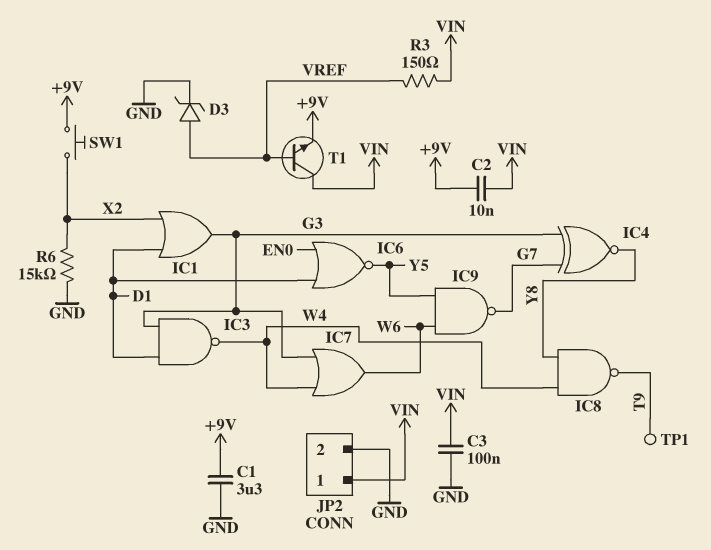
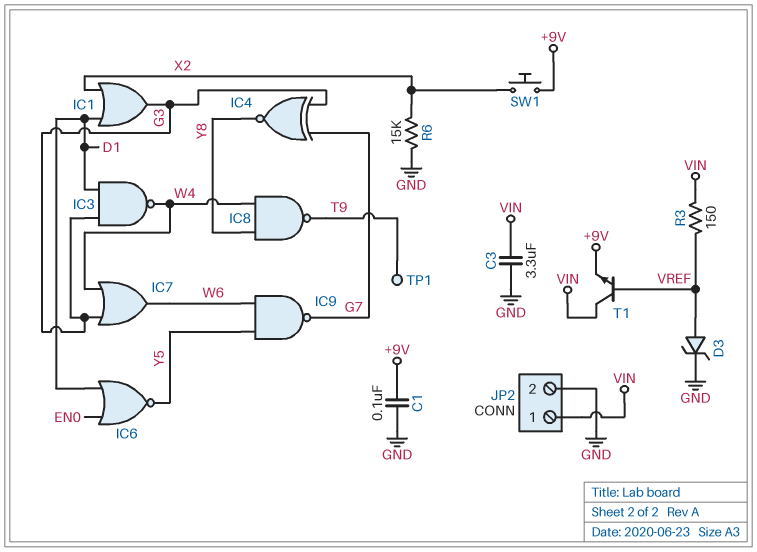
C1: 3.3uF (+9V, GND) -> 100nF (+9V, GND)
C2: 10nF (+9V, VIN) -> none
C3: 100nF (GND, VIN) -> 3.3uF (GND, VIN)

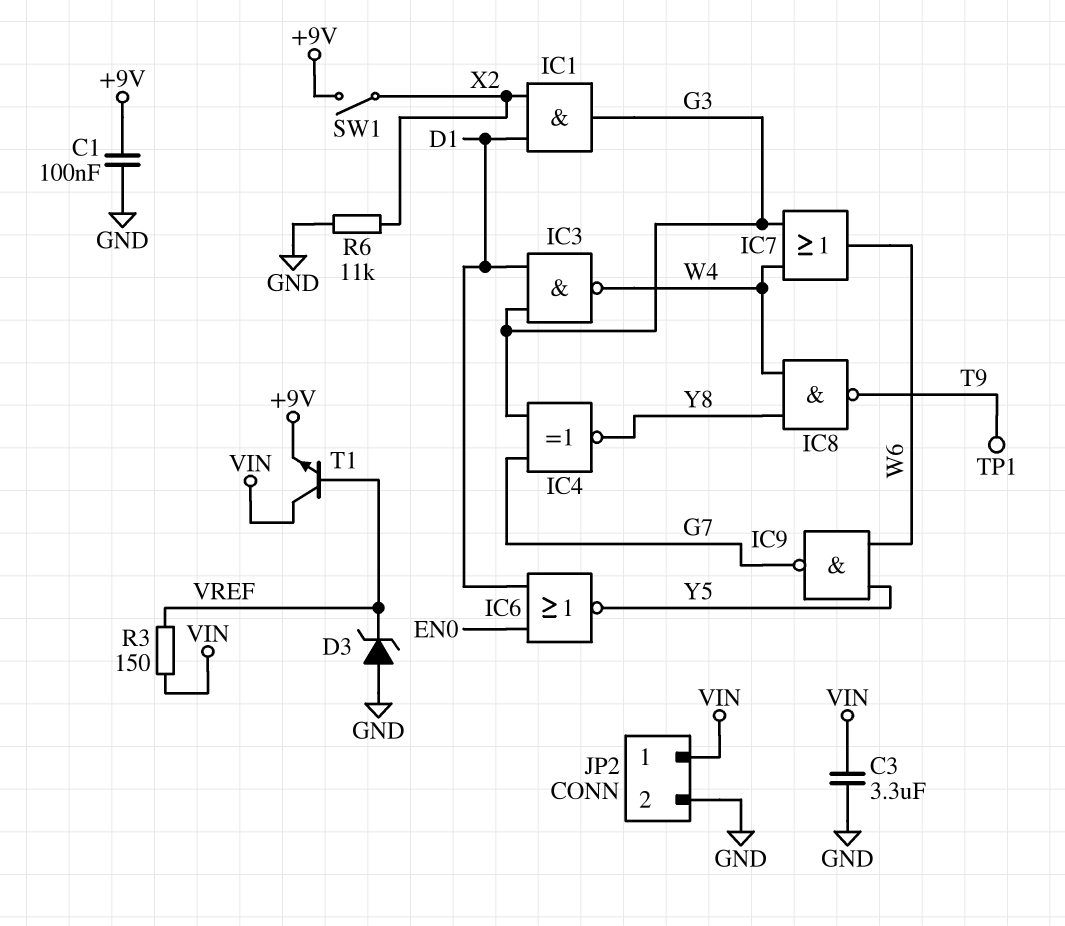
D3: zener (A VREF, K GND) -> zener (A GND, K VREF)
IC1: OR (in D1, in X2, out G3) -> AND (in D1, in X2, out G3)
R6: 15k (GND, X2) -> 11k (GND, X2)
SW1: button (+9V, X2) -> switch (+9V, X2)

